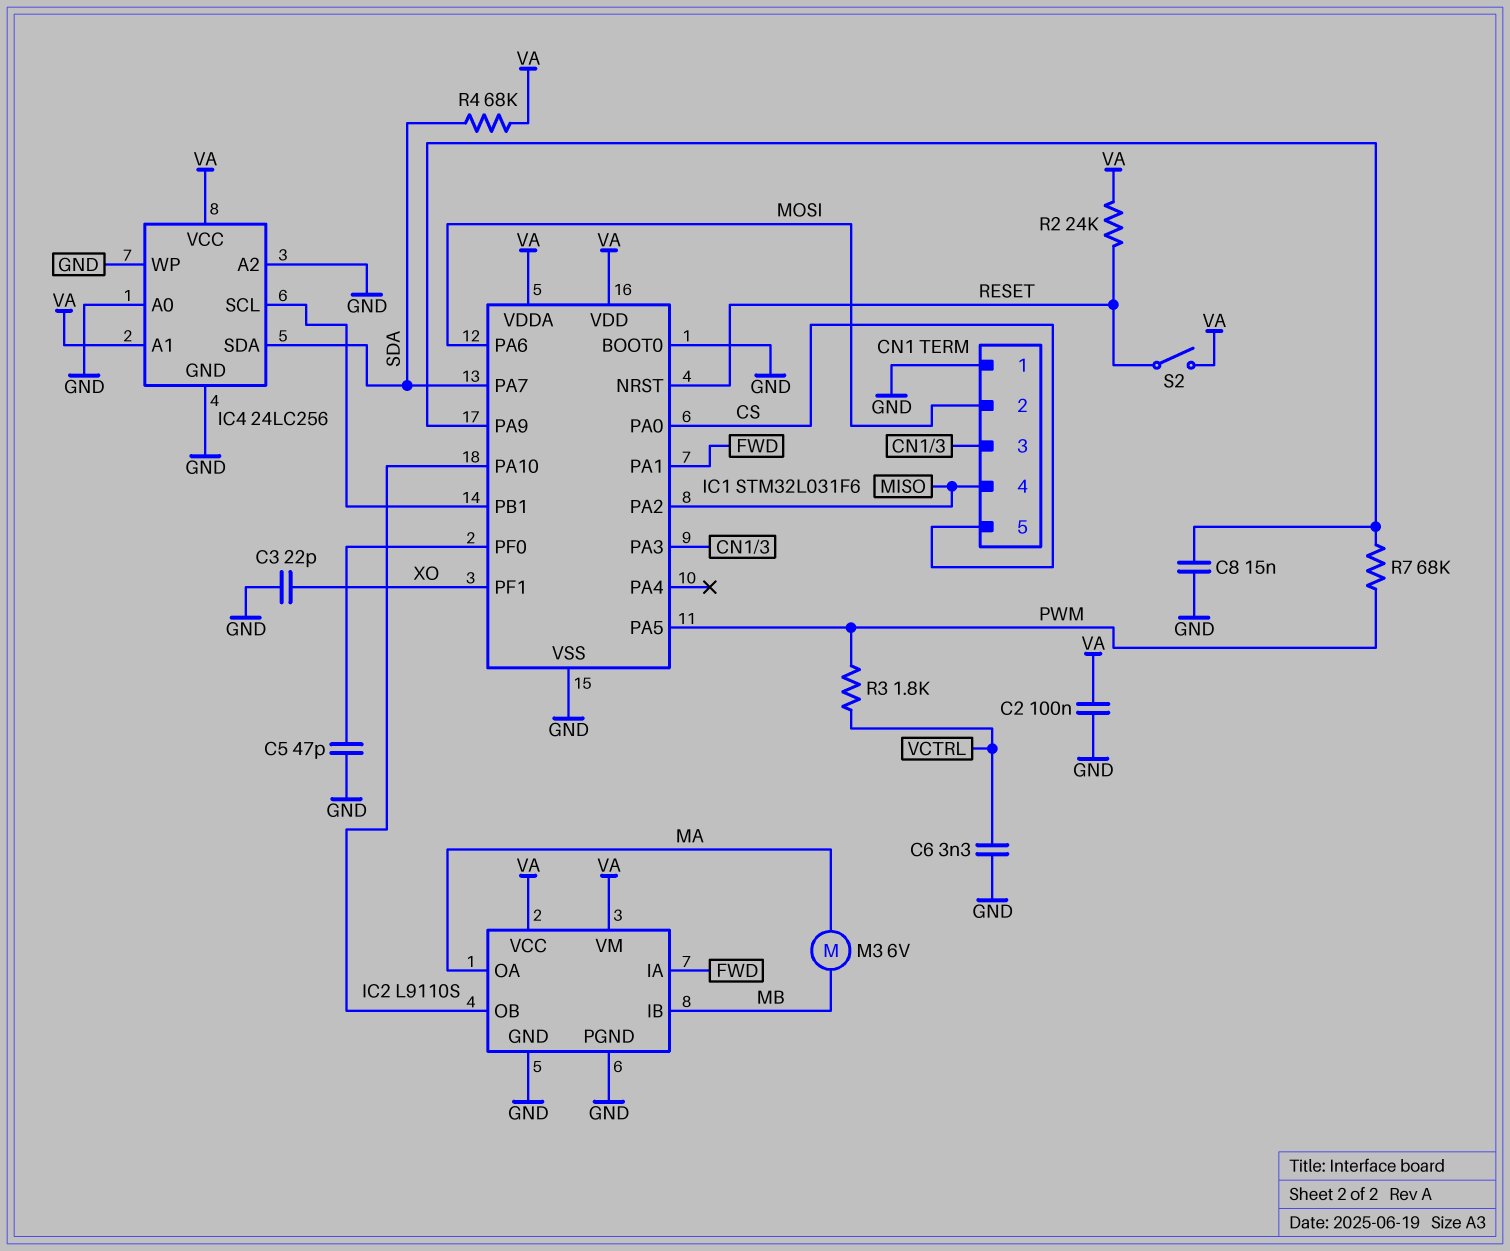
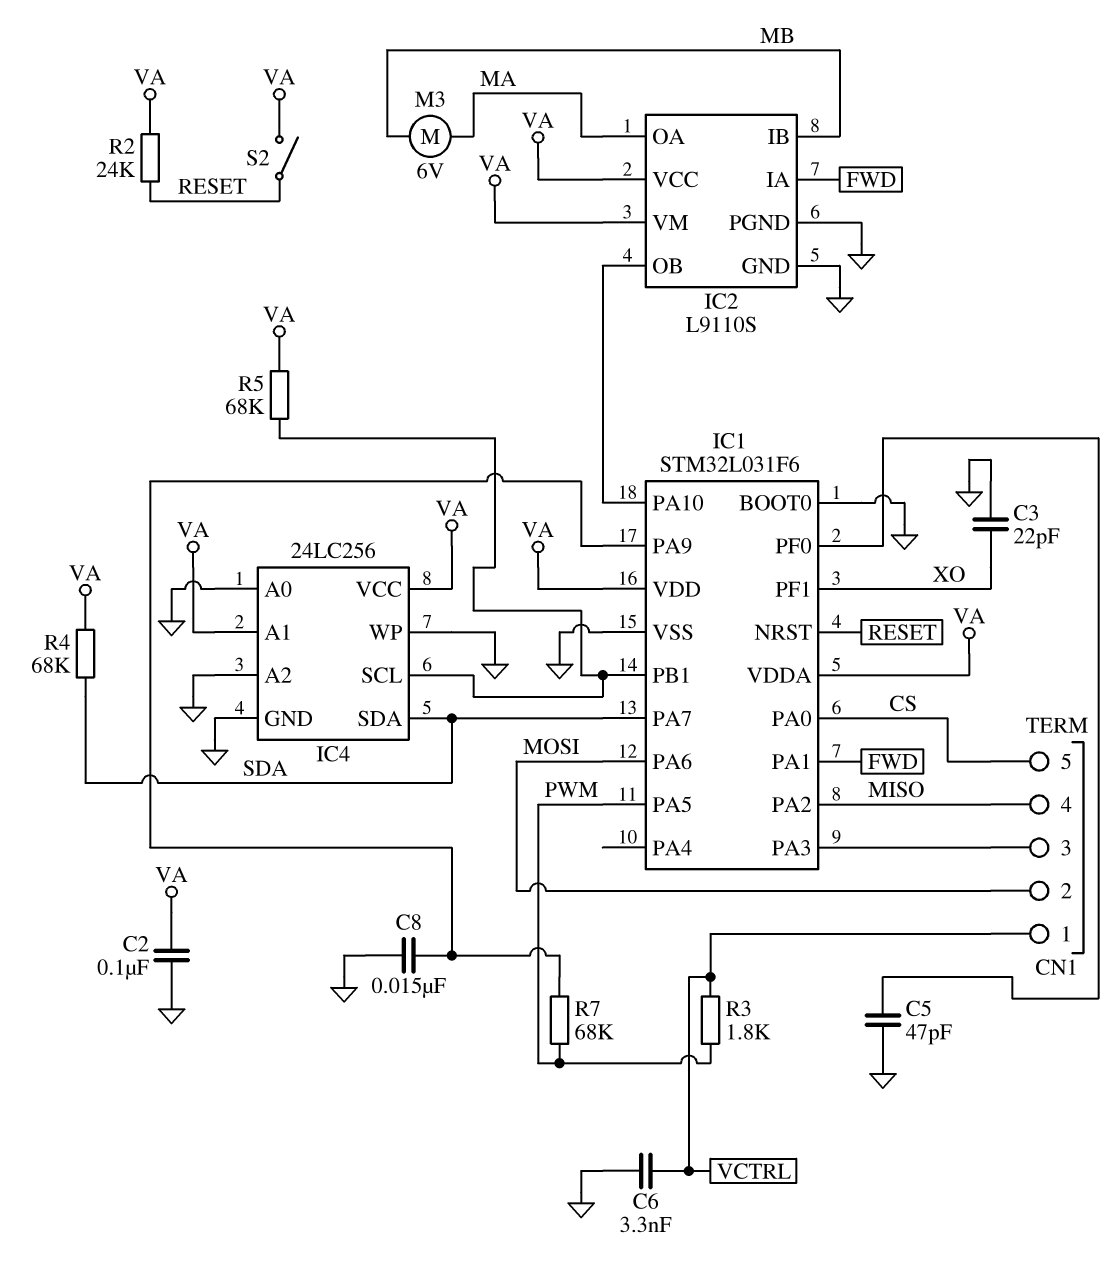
CN1 pin 1: GND -> VCTRL
R5: none -> 68k (IC1/PB1, VA)

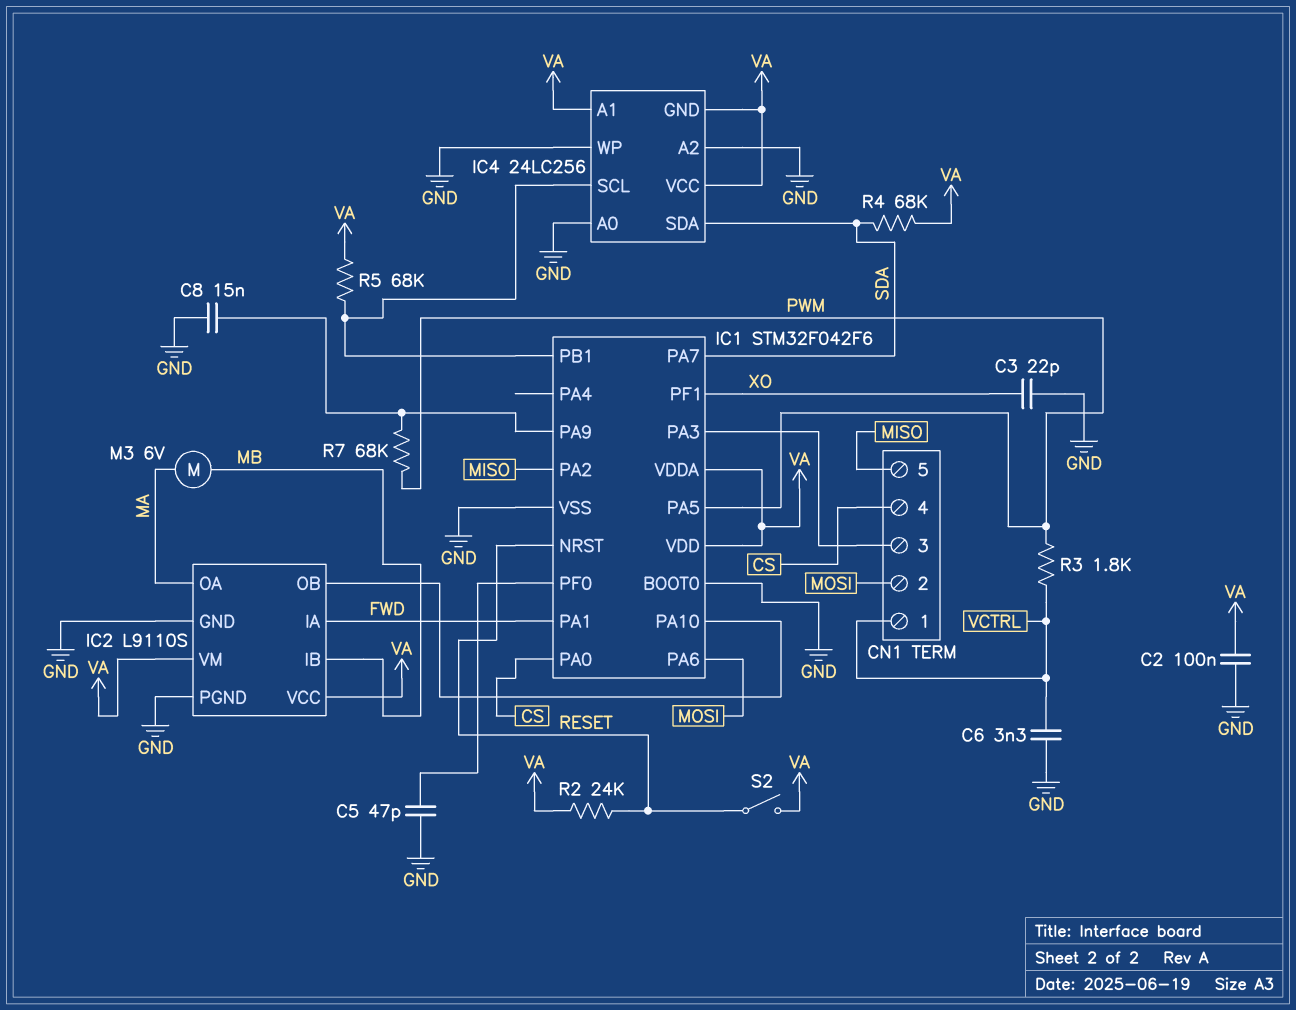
CN1 pin 4: MISO -> CS
CN1 pin 5: CS -> MISO
IC1: STM32L031F6 -> STM32F042F6
IC4 pin GND: GND -> VA

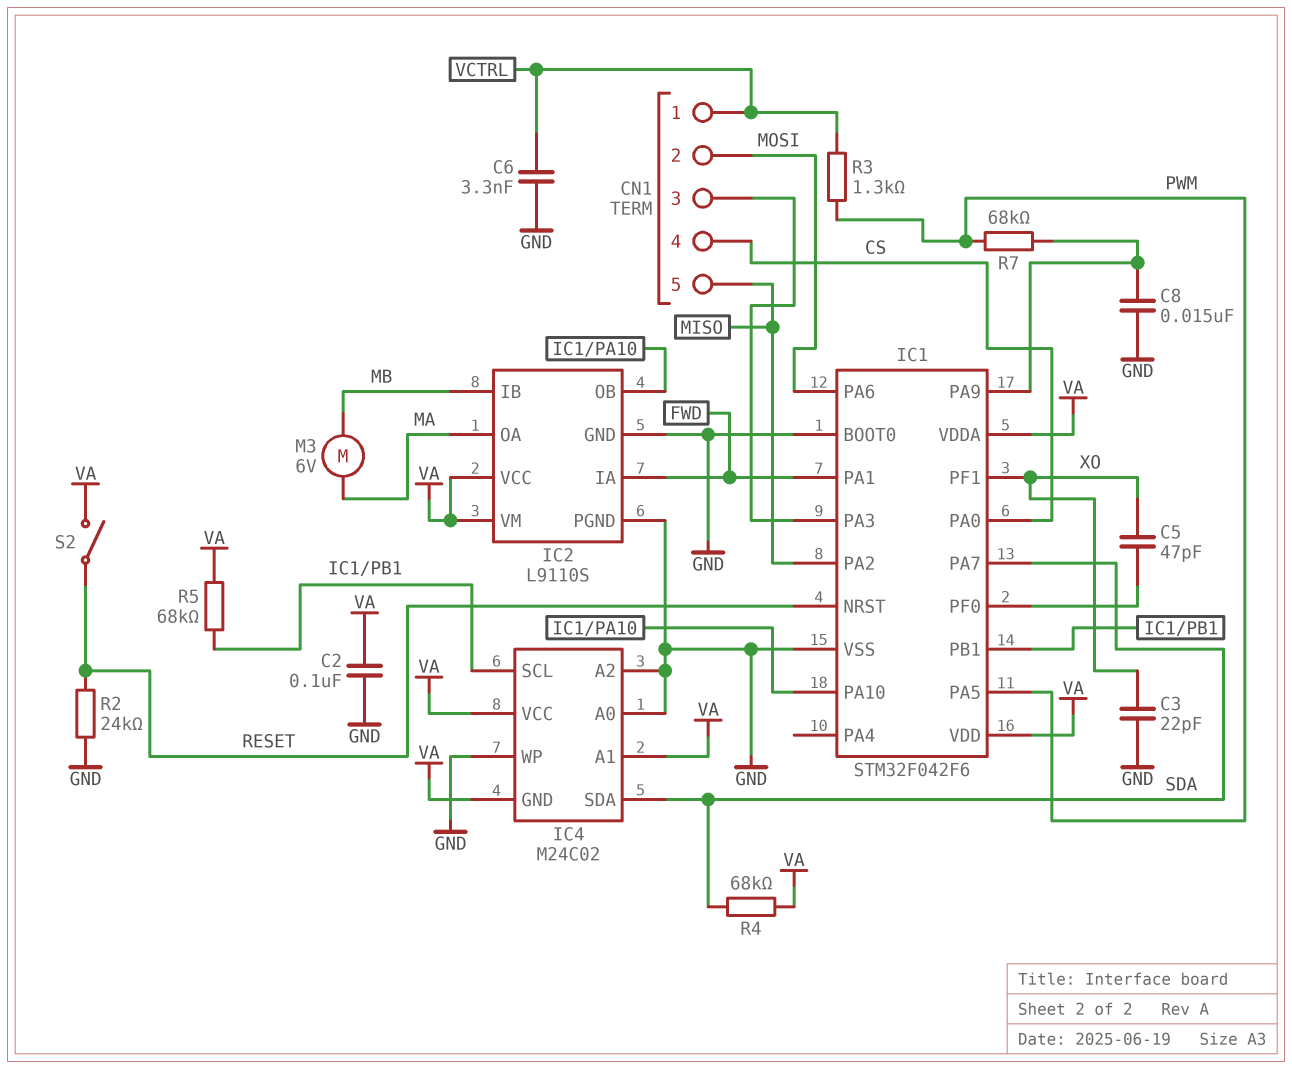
C5: 47pF (GND, IC1/PF0) -> 47pF (IC1/PF0, XO)
IC4: 24LC256 -> M24C02
R2: 24k (RESET, VA) -> 24k (GND, RESET)
R3: 1.8k (PWM, VCTRL) -> 1.3k (PWM, VCTRL)

